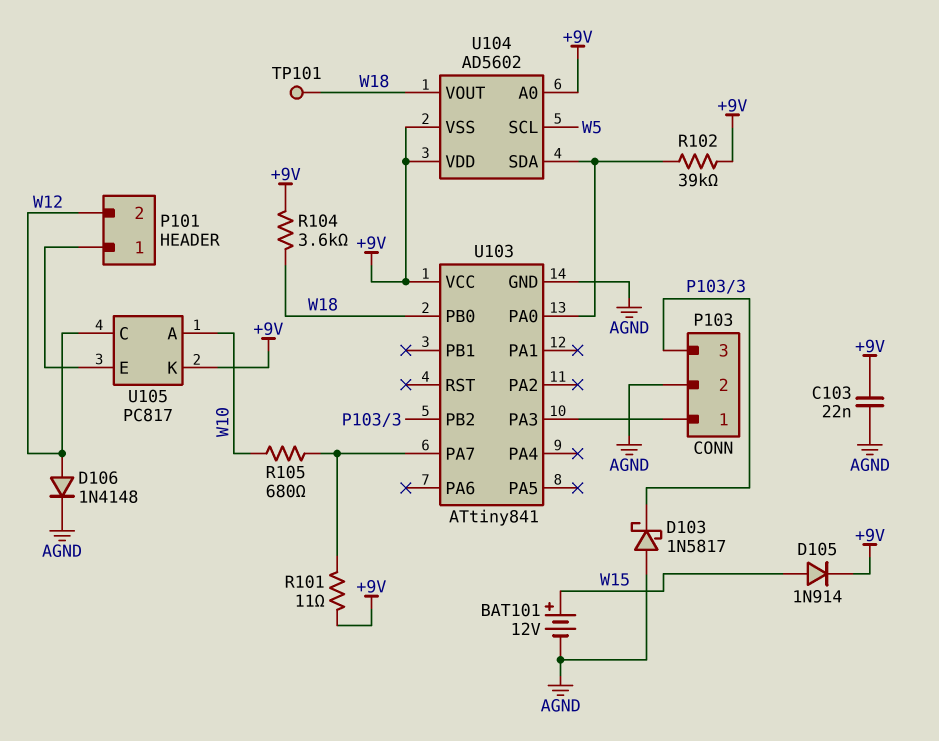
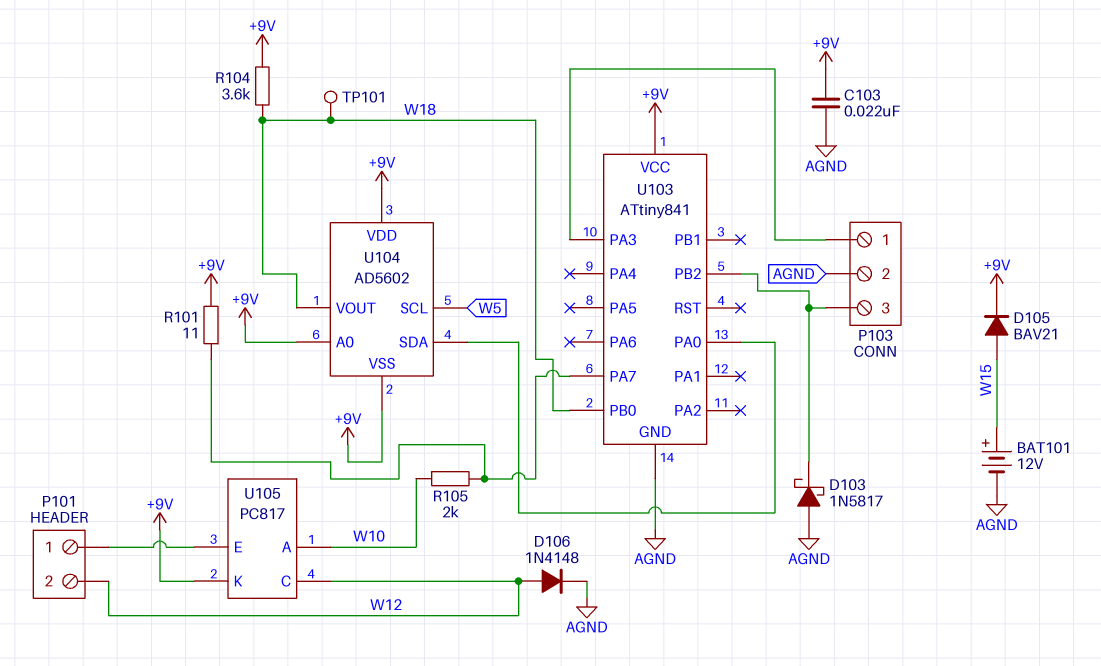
D105: diode 1N914 (A W15, K +9V) -> diode BAV21 (A W15, K +9V)
R102: 39k (+9V, U103/PA0) -> none
R105: 680 (U103/PA7, W10) -> 2k (U103/PA7, W10)

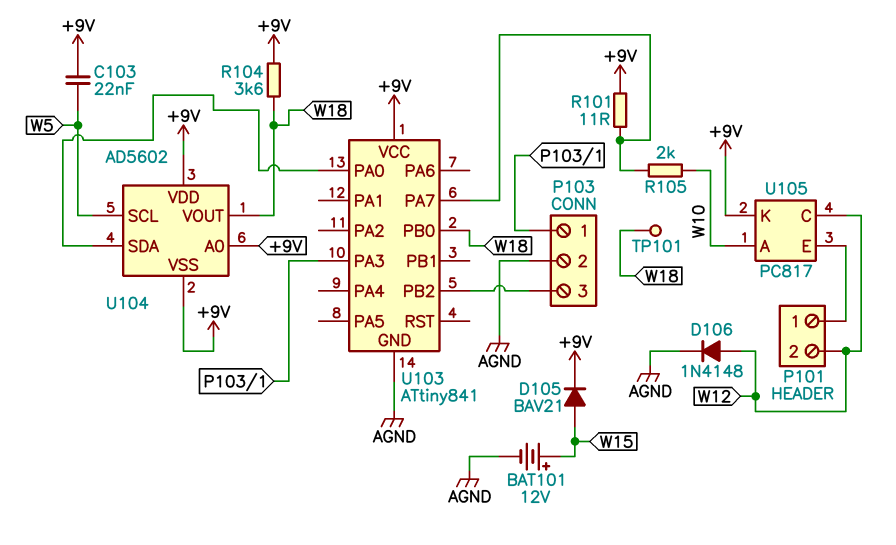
C103: 22nF (+9V, AGND) -> 22nF (+9V, W5)
D103: schottky 1N5817 (A AGND, K P103/3) -> none

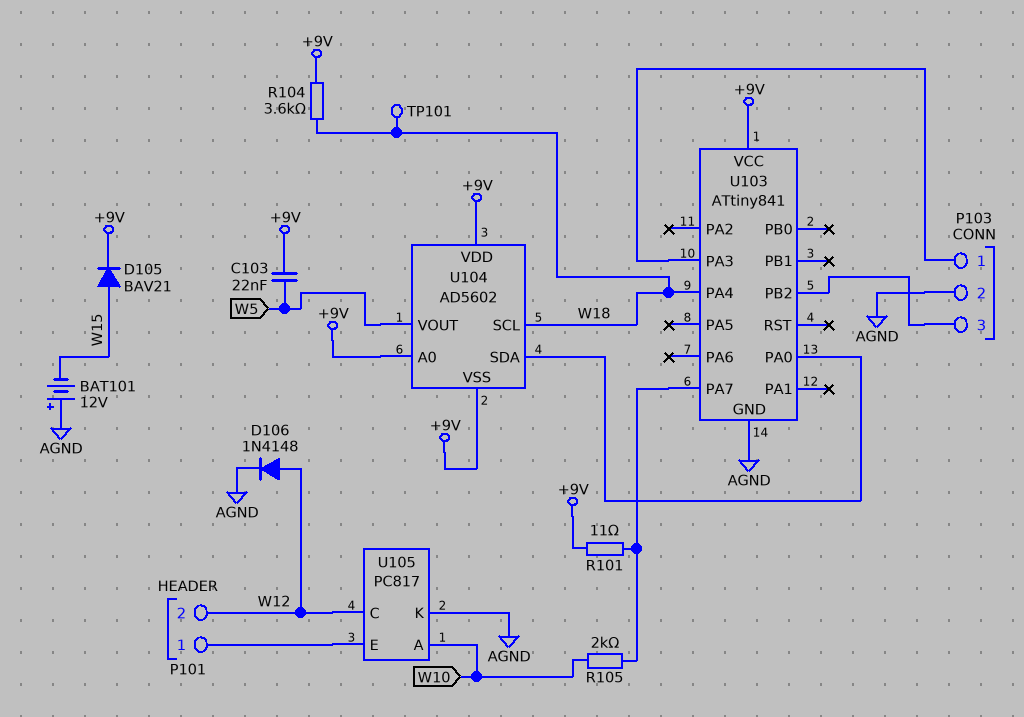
BAT101: 12V (plus W15, minus AGND) -> 12V (plus AGND, minus W15)
U103 pin PA4: none -> W18
U103 pin PB0: W18 -> none
U104 pin SCL: W5 -> W18
U104 pin VOUT: W18 -> W5
U105 pin K: +9V -> AGND

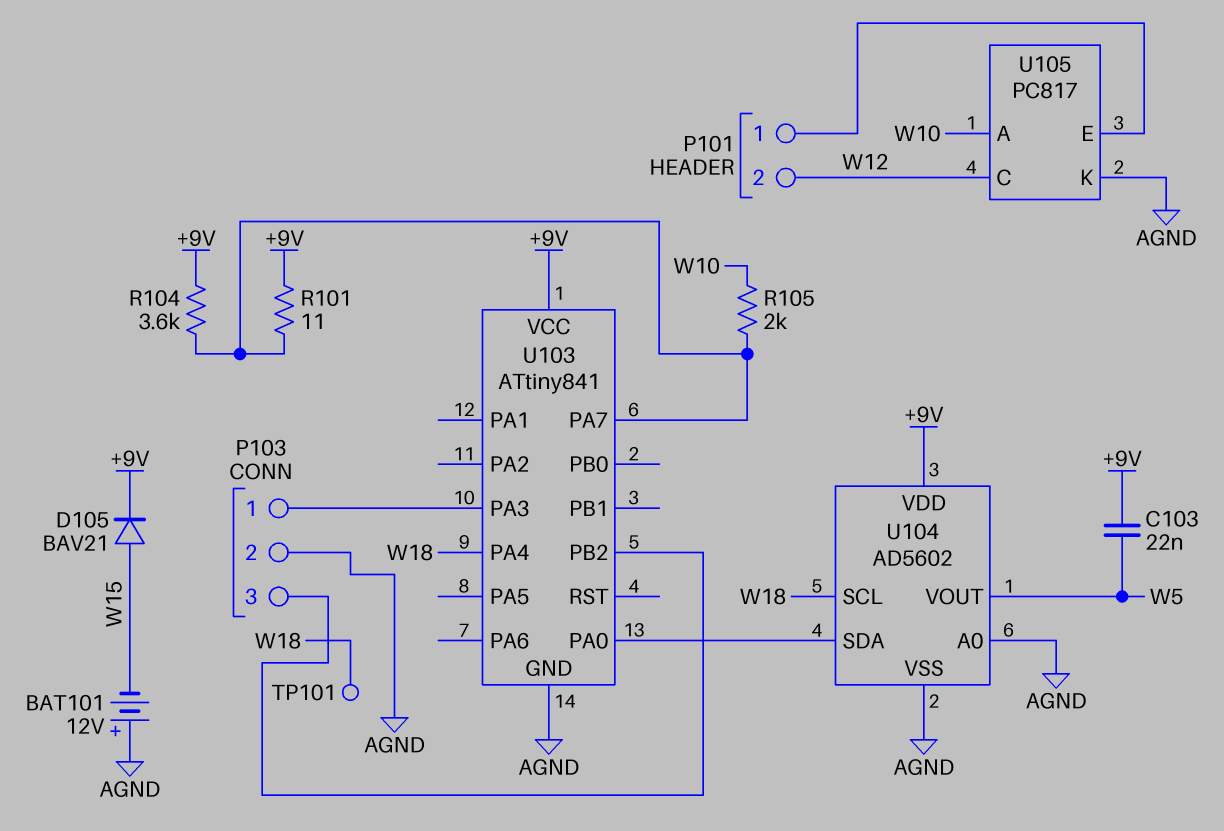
D106: diode 1N4148 (A W12, K AGND) -> none
R104: 3.6k (+9V, W18) -> 3.6k (+9V, U103/PA7)
U104 pin A0: +9V -> AGND
U104 pin VSS: +9V -> AGND

